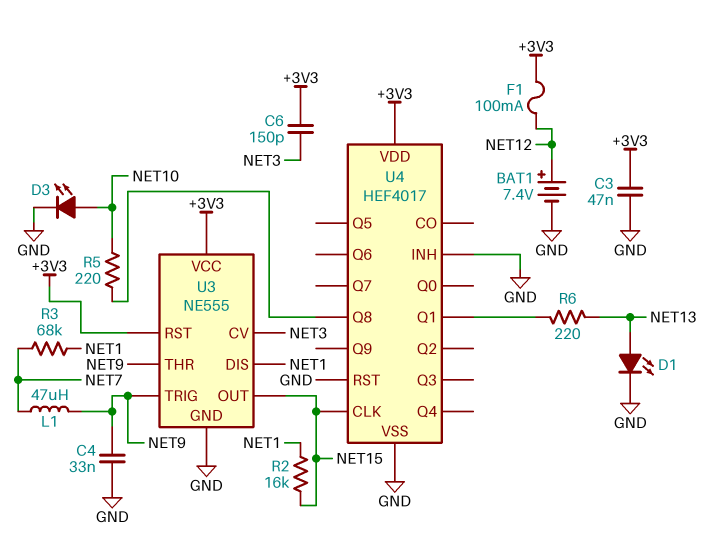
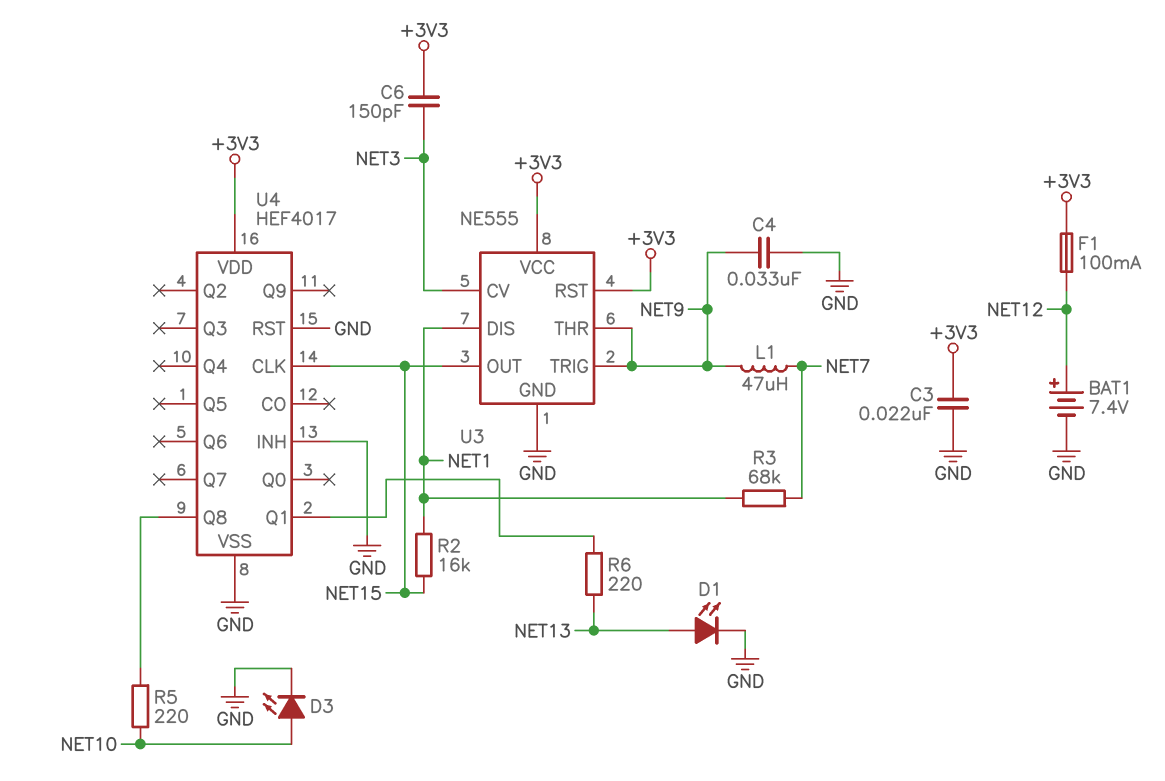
C3: 47nF (+3V3, GND) -> 22nF (+3V3, GND)

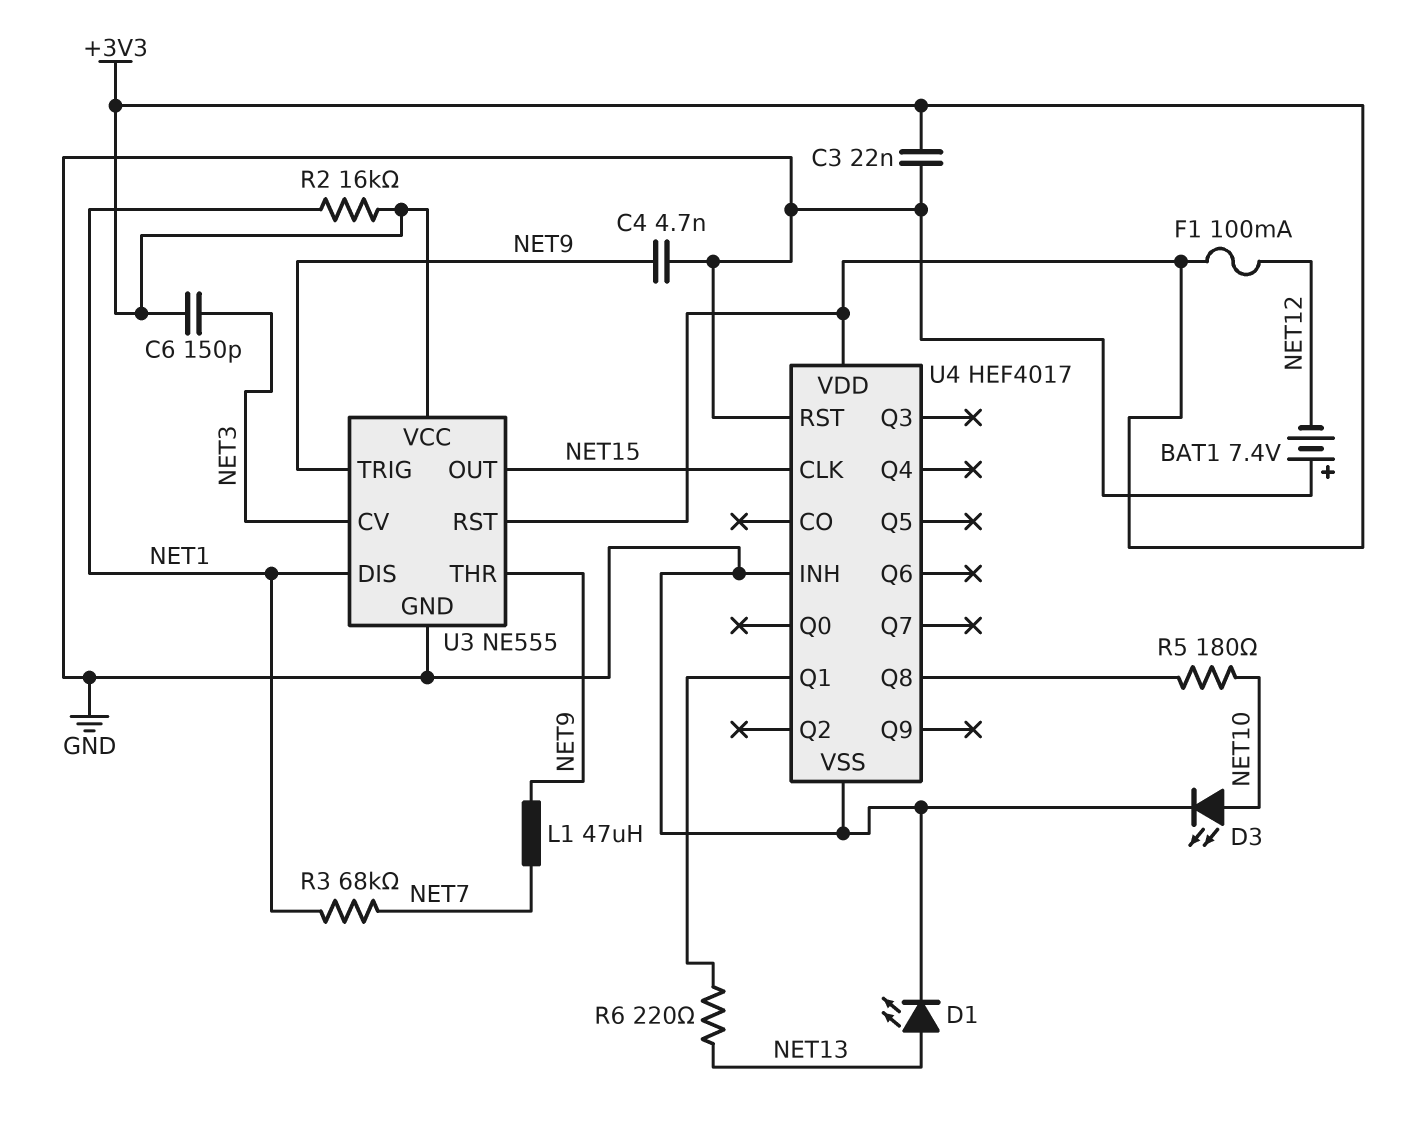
BAT1: 7.4V (plus NET12, minus GND) -> 7.4V (plus GND, minus NET12)
C4: 33nF (GND, NET9) -> 4.7nF (GND, NET9)
R2: 16k (NET1, NET15) -> 16k (+3V3, NET1)
R5: 220 (NET10, U4/Q8) -> 180 (NET10, U4/Q8)

